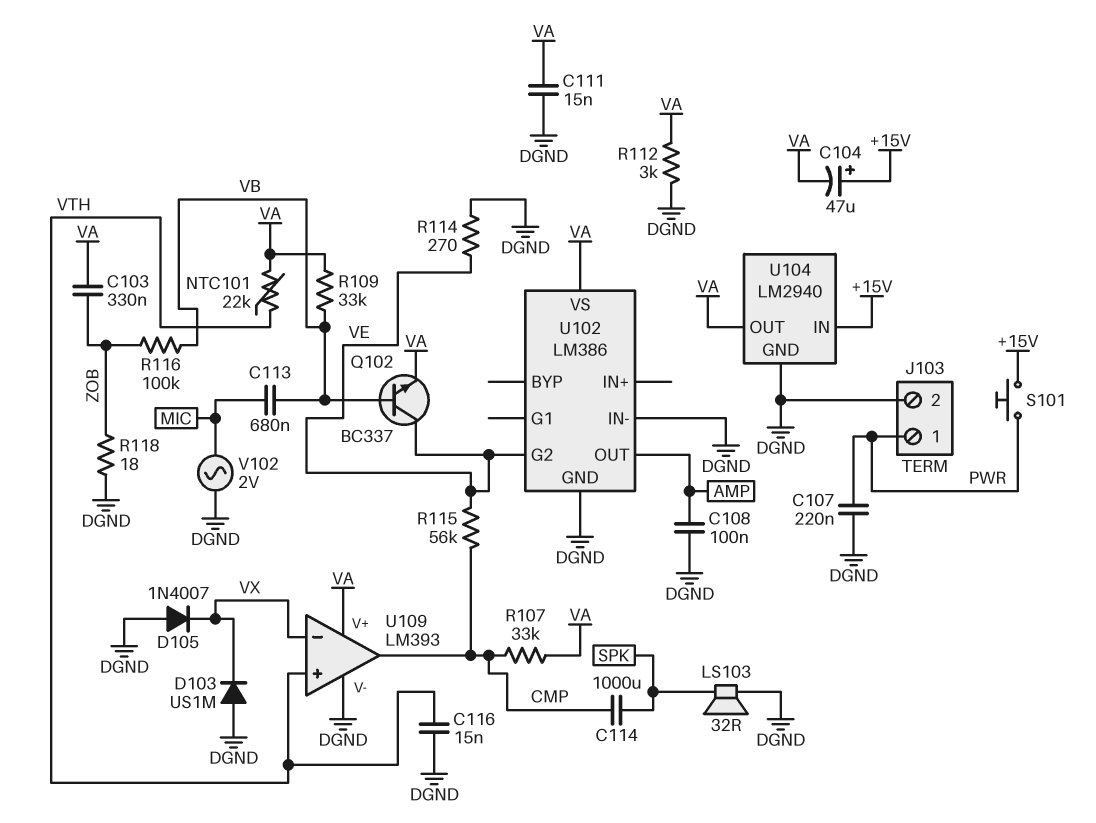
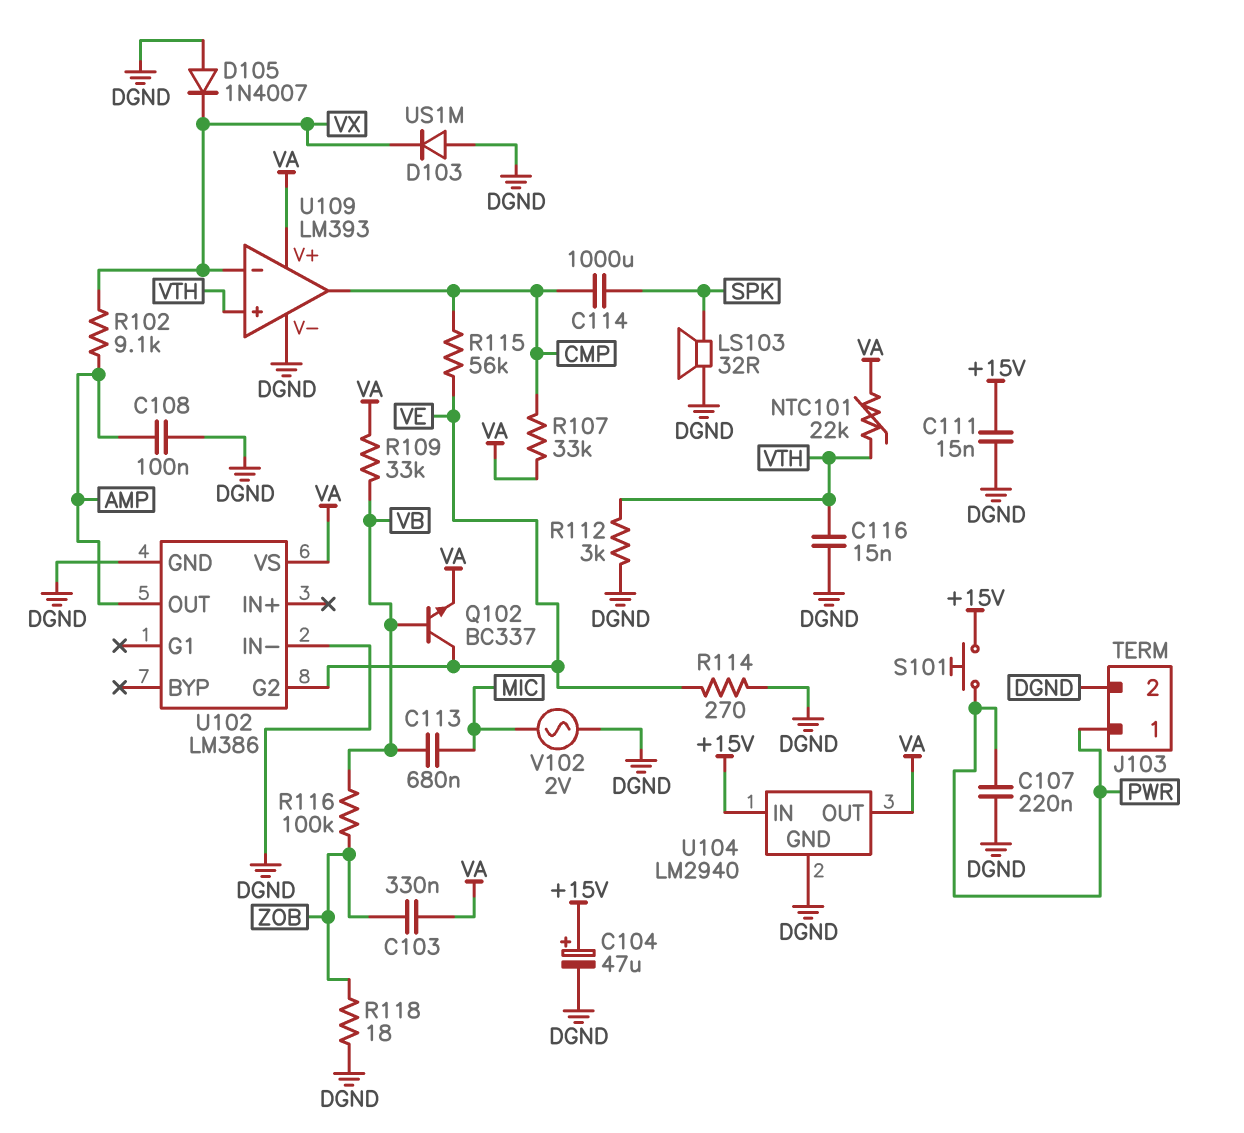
C104: 47uF (plus +15V, minus VA) -> 47uF (plus +15V, minus DGND)
C111: 15nF (DGND, VA) -> 15nF (+15V, DGND)
R102: none -> 9.1k (AMP, VX)
R112: 3k (DGND, VA) -> 3k (DGND, VTH)

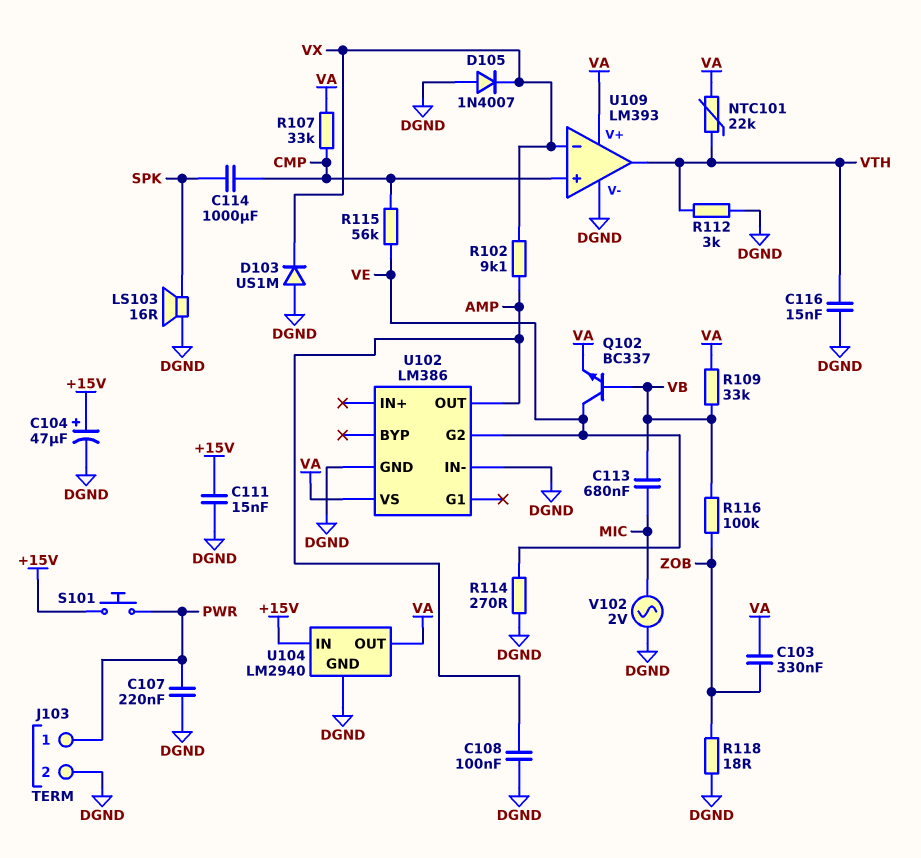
LS103: speaker 32R (DGND, SPK) -> speaker 16R (DGND, SPK)
U109 pin in+: VTH -> CMP
U109 pin out: CMP -> VTH

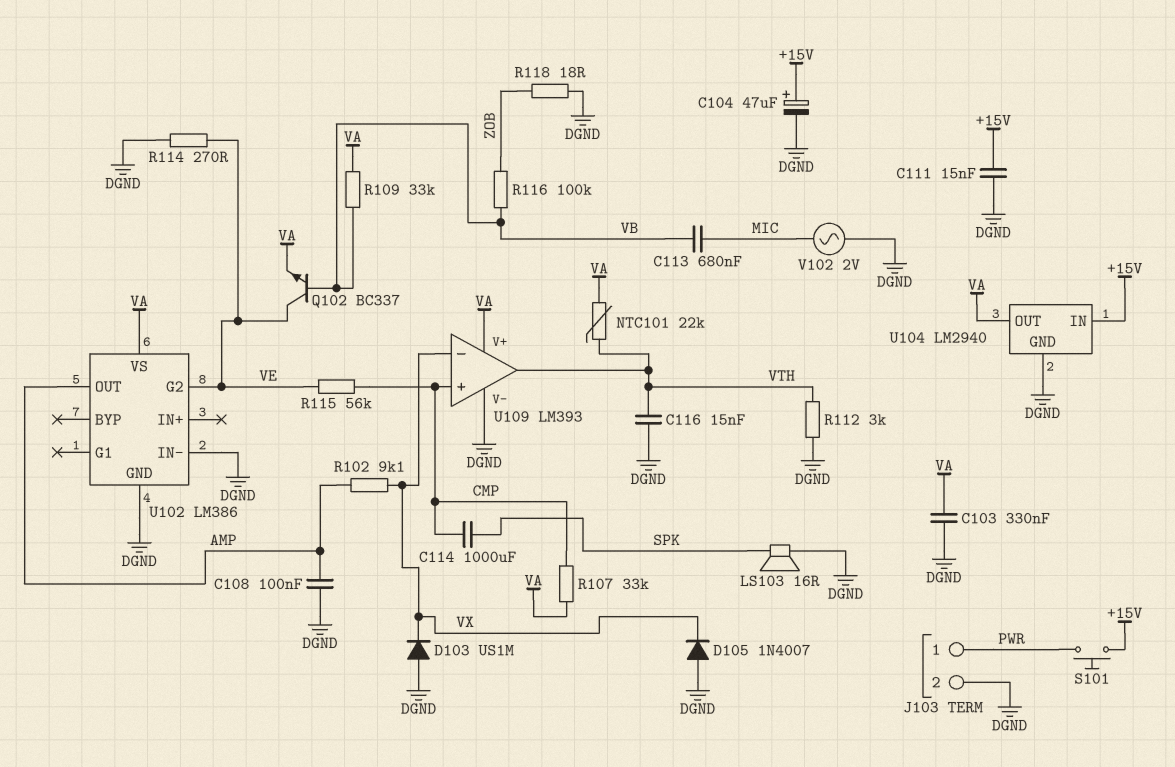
C103: 330nF (VA, ZOB) -> 330nF (DGND, VA)
C107: 220nF (DGND, PWR) -> none

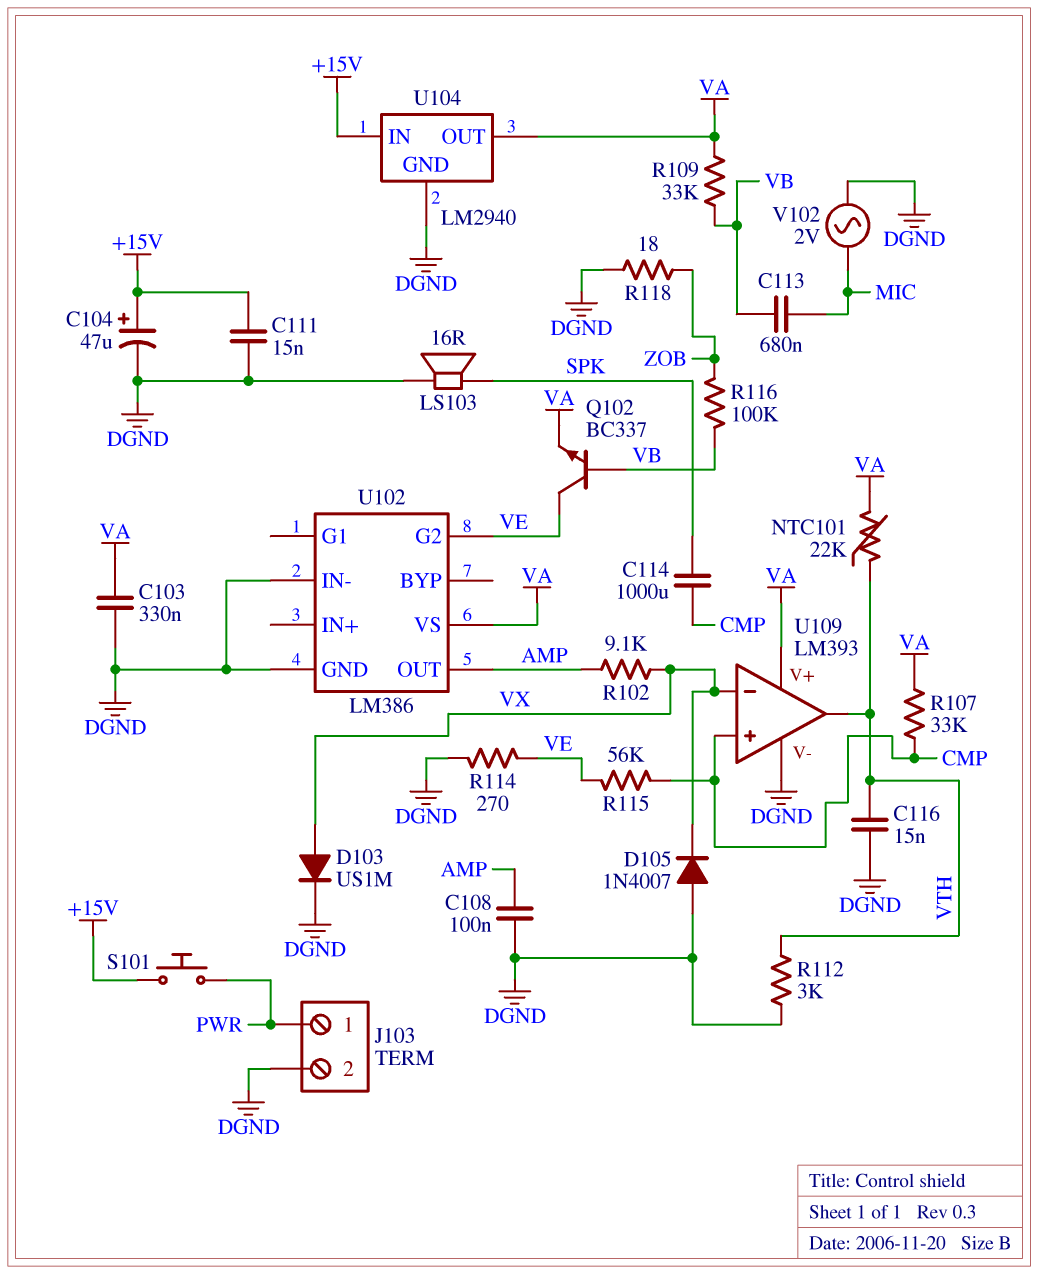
D103: diode US1M (A DGND, K VX) -> diode US1M (A VX, K DGND)

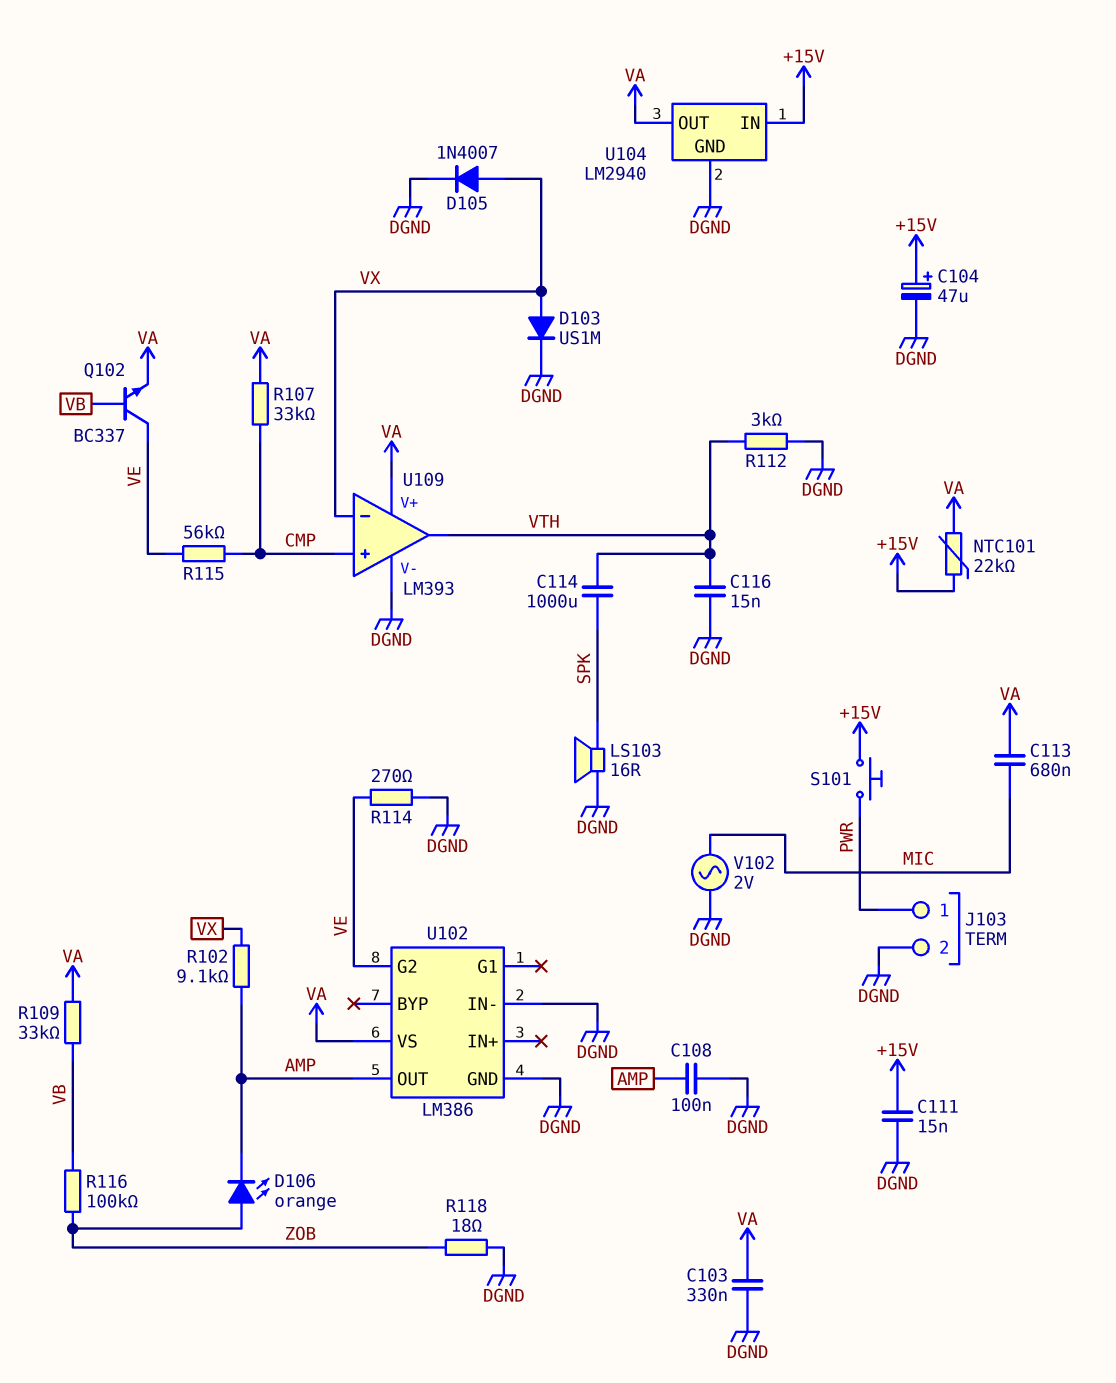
C113: 680nF (MIC, VB) -> 680nF (MIC, VA)
C114: 1000uF (CMP, SPK) -> 1000uF (SPK, VTH)
D105: diode 1N4007 (A DGND, K VX) -> diode 1N4007 (A VX, K DGND)
D106: none -> LED orange (A ZOB, K AMP)
NTC101: 22k (VA, VTH) -> 22k (+15V, VA)

